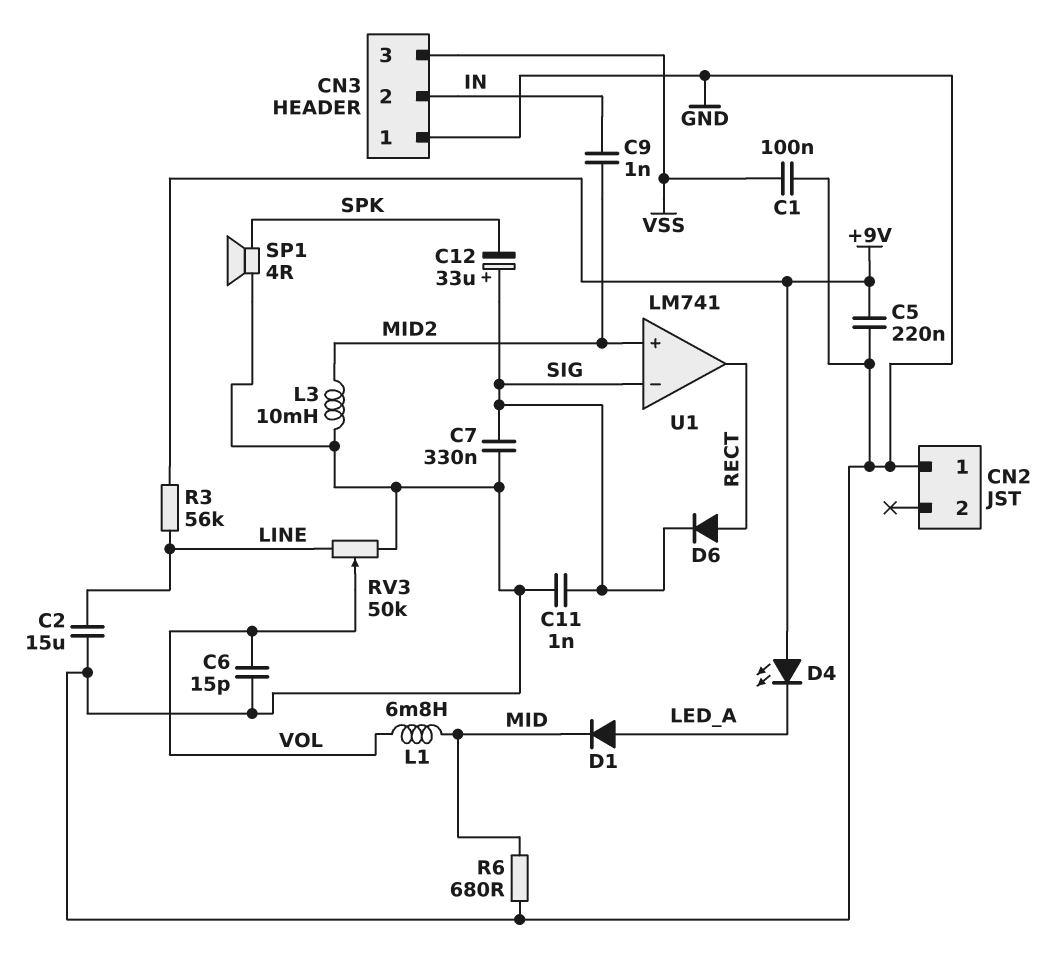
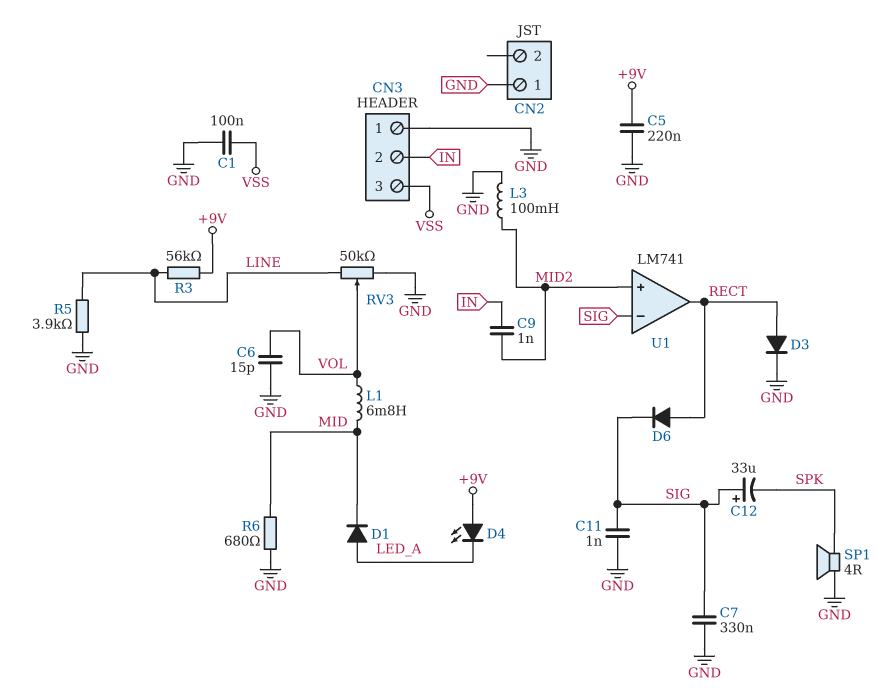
C2: 15uF (GND, LINE) -> none
D3: none -> diode (A RECT, K GND)
L3: 10mH (GND, MID2) -> 100mH (GND, MID2)
R5: none -> 3.9k (GND, LINE)

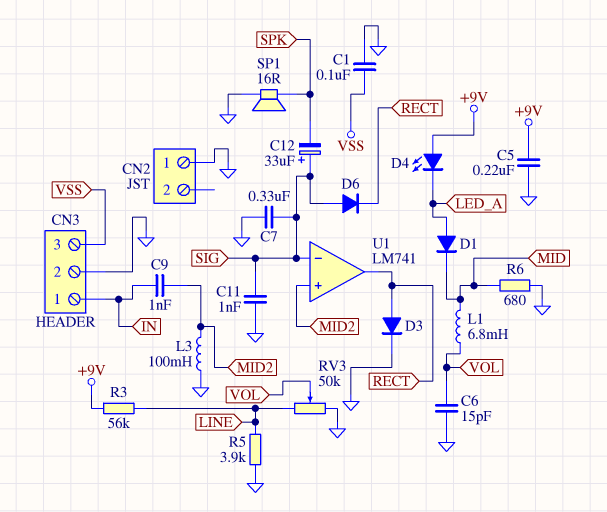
CN3 pin 1: GND -> IN
CN3 pin 2: IN -> GND
D6: diode (A RECT, K SIG) -> diode (A SIG, K RECT)
SP1: speaker 4R (GND, SPK) -> speaker 16R (GND, SPK)

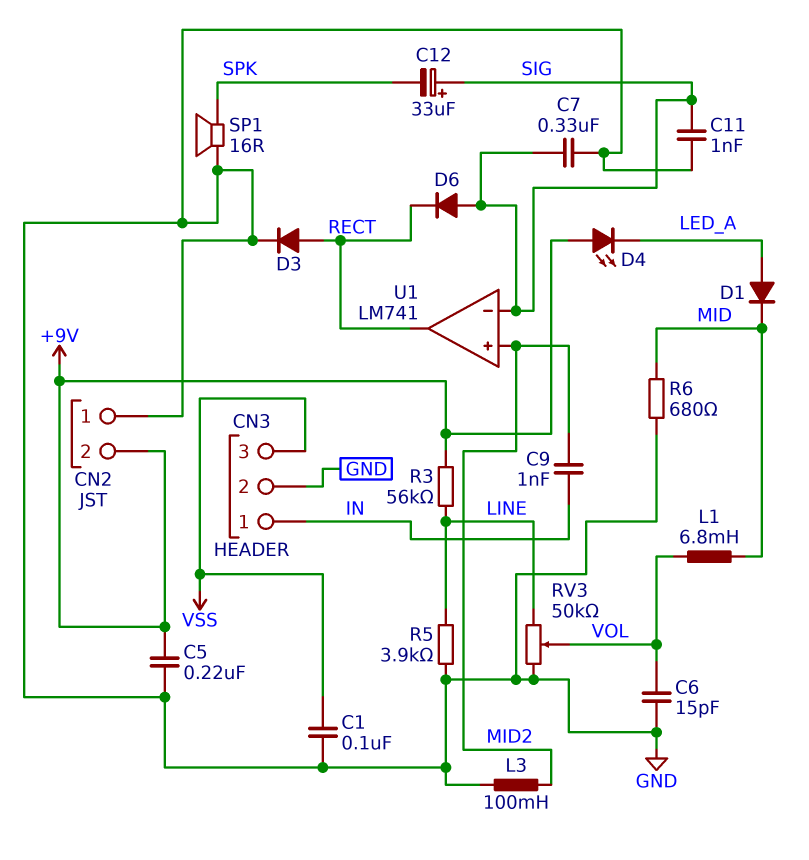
CN2 pin 2: none -> +9V

